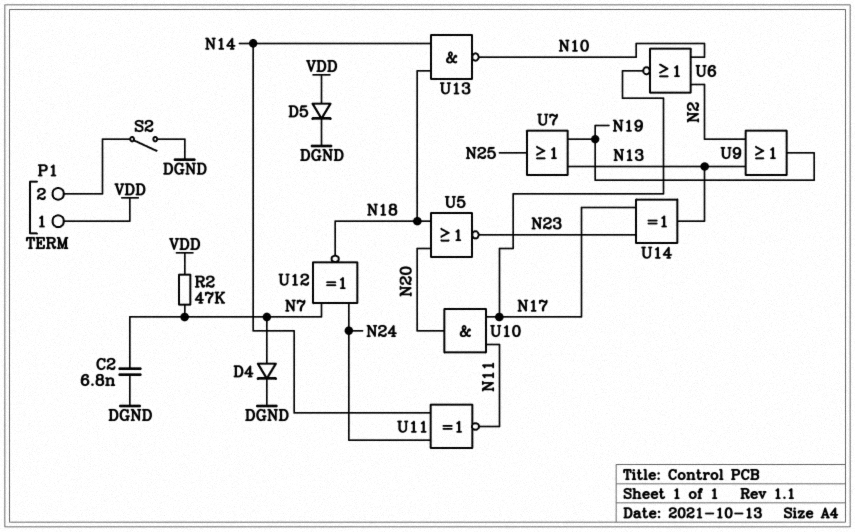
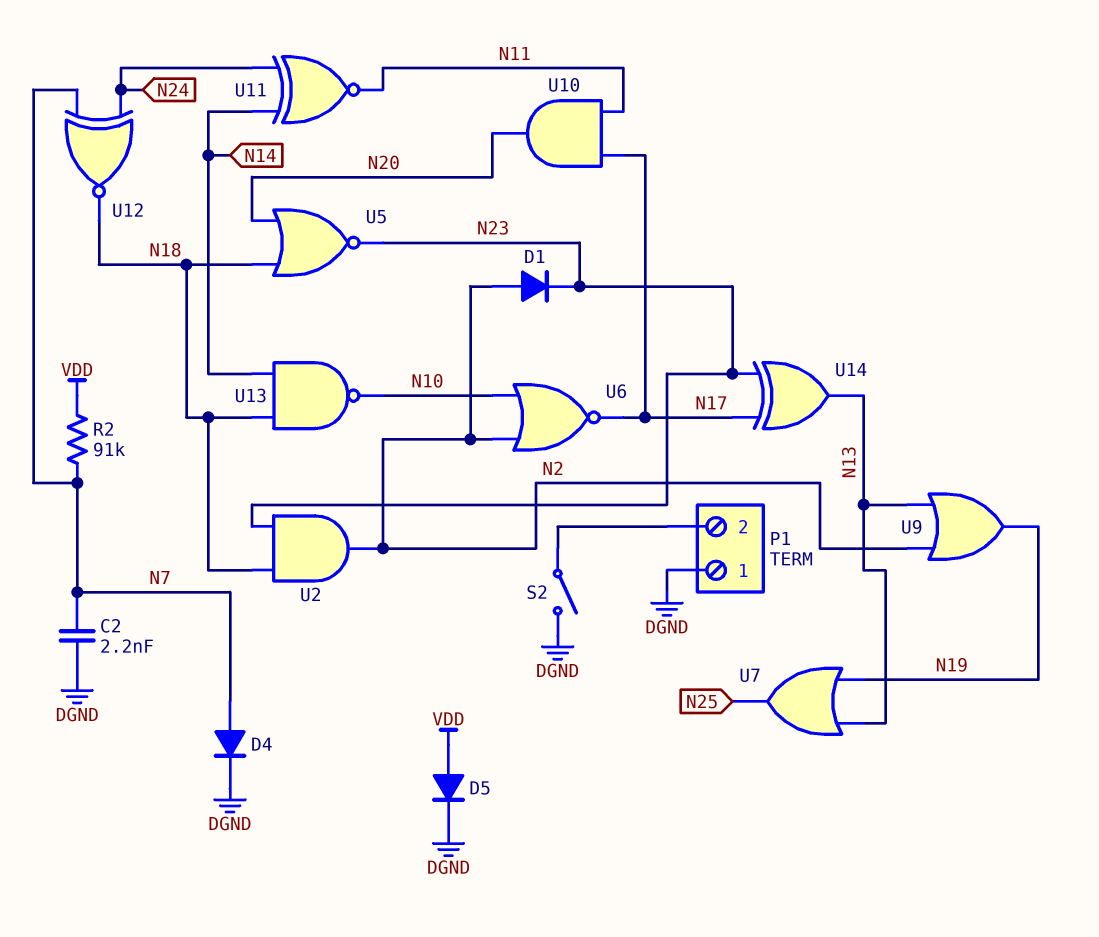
C2: 6.8nF (DGND, N7) -> 2.2nF (DGND, N7)
D1: none -> diode (A N2, K N23)
P1 pin 1: VDD -> DGND
R2: 47k (N7, VDD) -> 91k (N7, VDD)
U2: none -> AND (in N18, in N23, out N2)

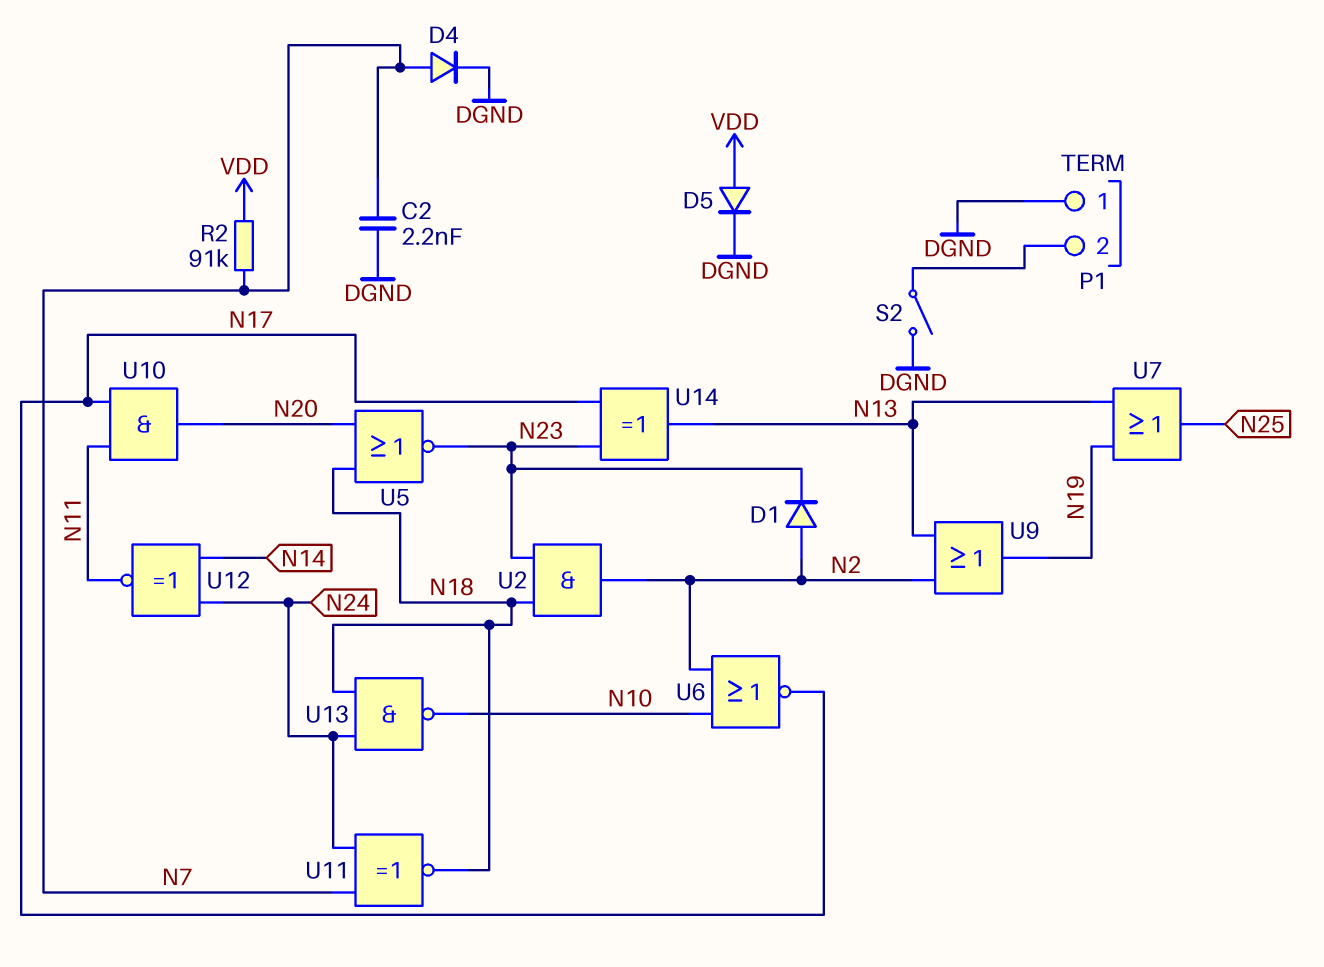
U11: XNOR (in N14, in N24, out N11) -> XNOR (in N7, in N24, out N18)
U12: XNOR (in N7, in N24, out N18) -> XNOR (in N14, in N24, out N11)
U13: NAND (in N14, in N18, out N10) -> NAND (in N18, in N24, out N10)

